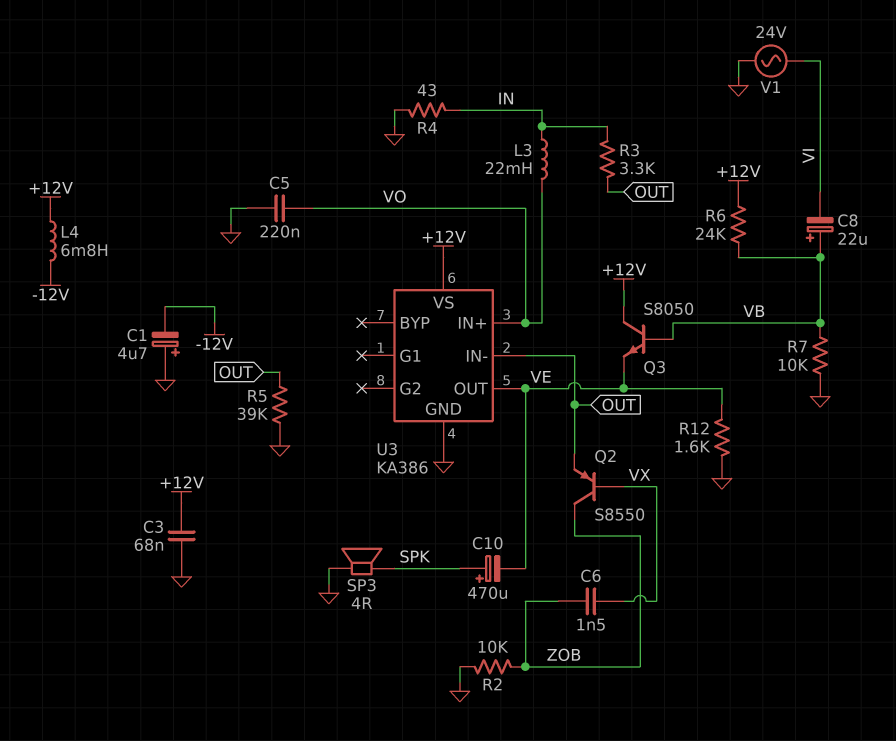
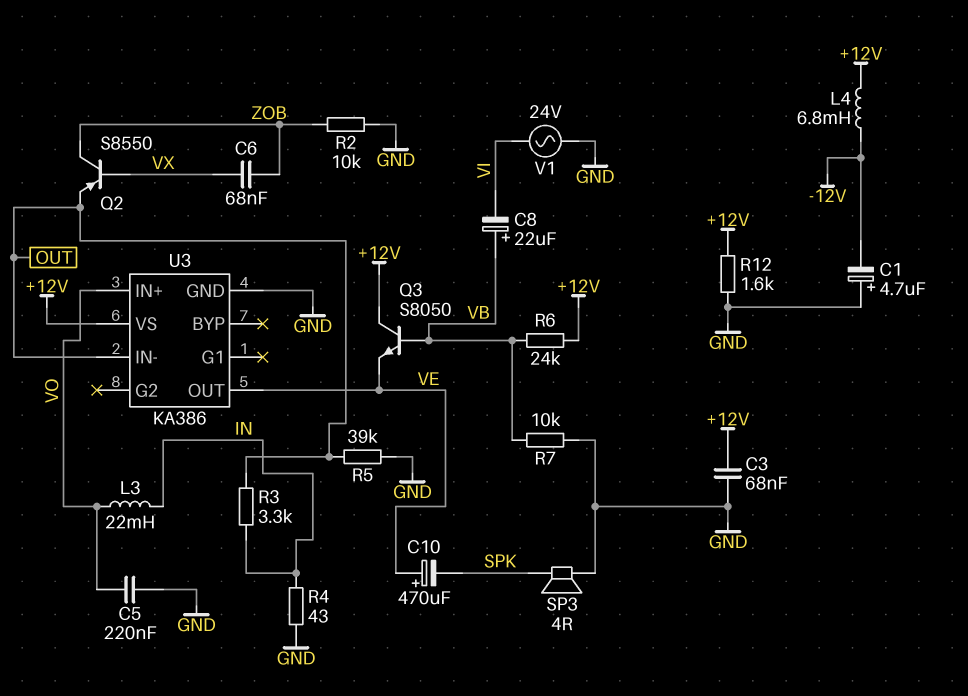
C6: 1.5nF (VX, ZOB) -> 68nF (VX, ZOB)
C10: 470uF (plus SPK, minus VE) -> 470uF (plus VE, minus SPK)
R12: 1.6k (GND, VE) -> 1.6k (+12V, GND)

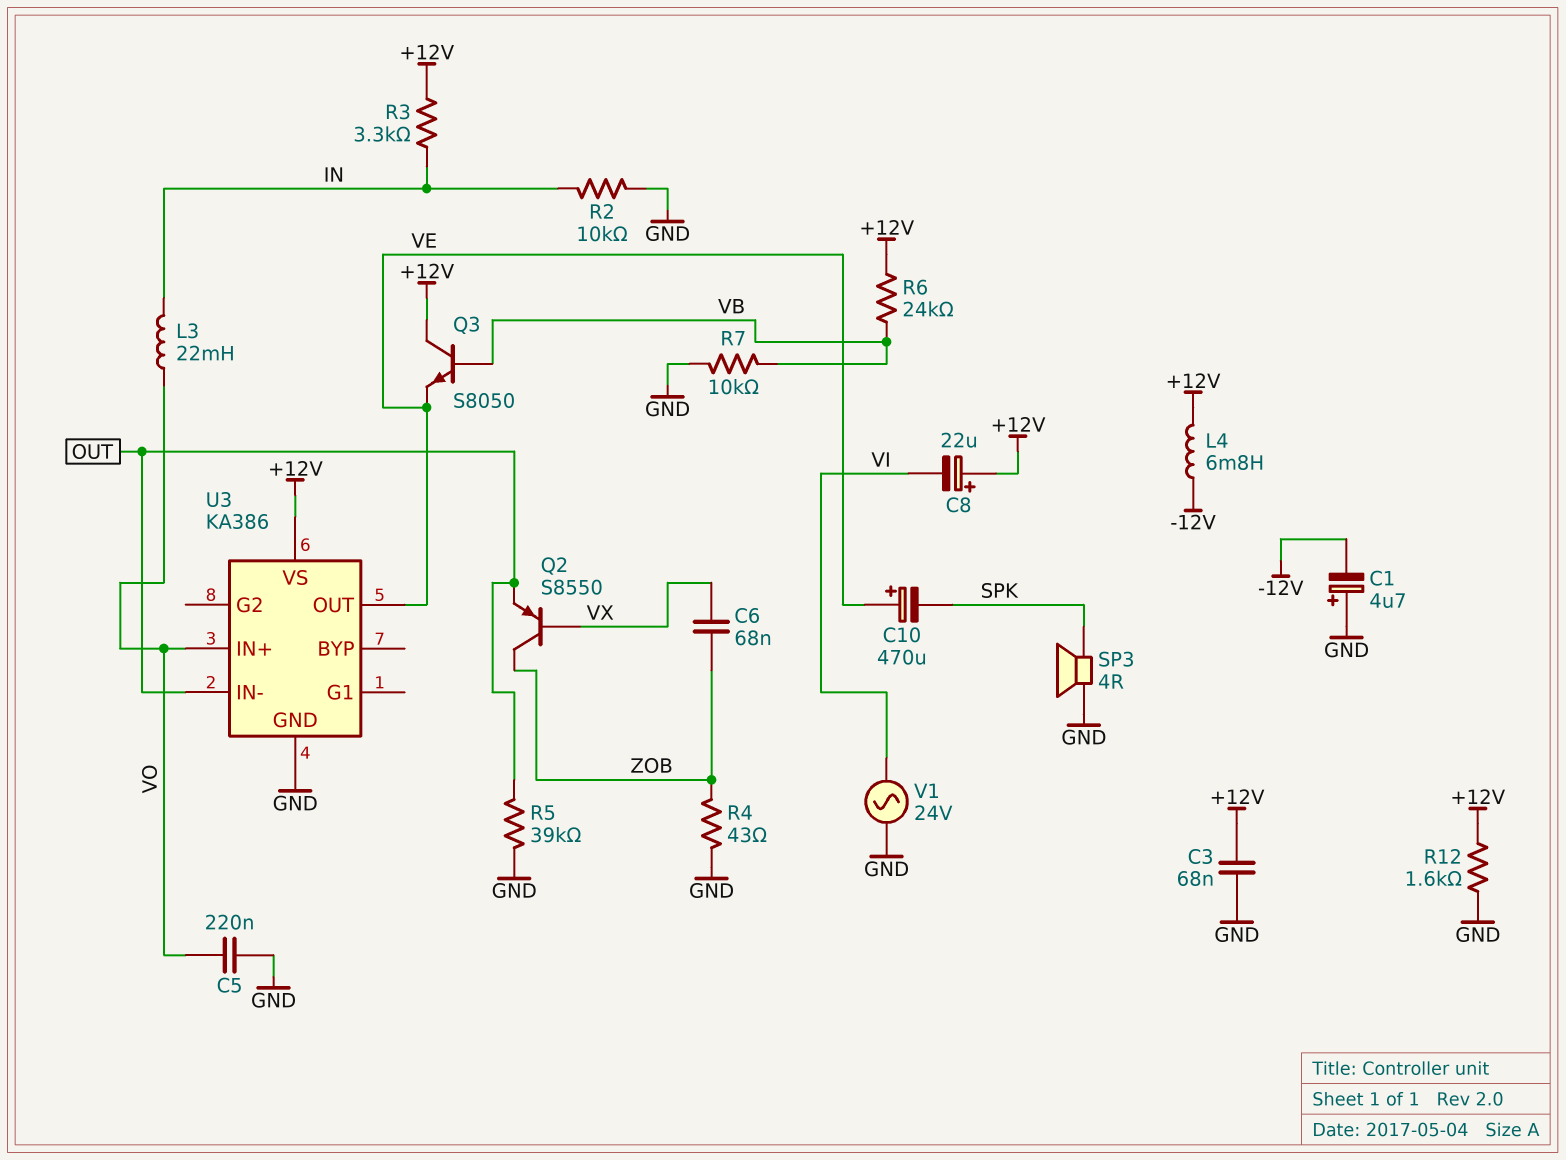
C8: 22uF (plus VB, minus VI) -> 22uF (plus +12V, minus VI)
R2: 10k (GND, ZOB) -> 10k (GND, IN)
R3: 3.3k (IN, OUT) -> 3.3k (+12V, IN)
R4: 43 (GND, IN) -> 43 (GND, ZOB)

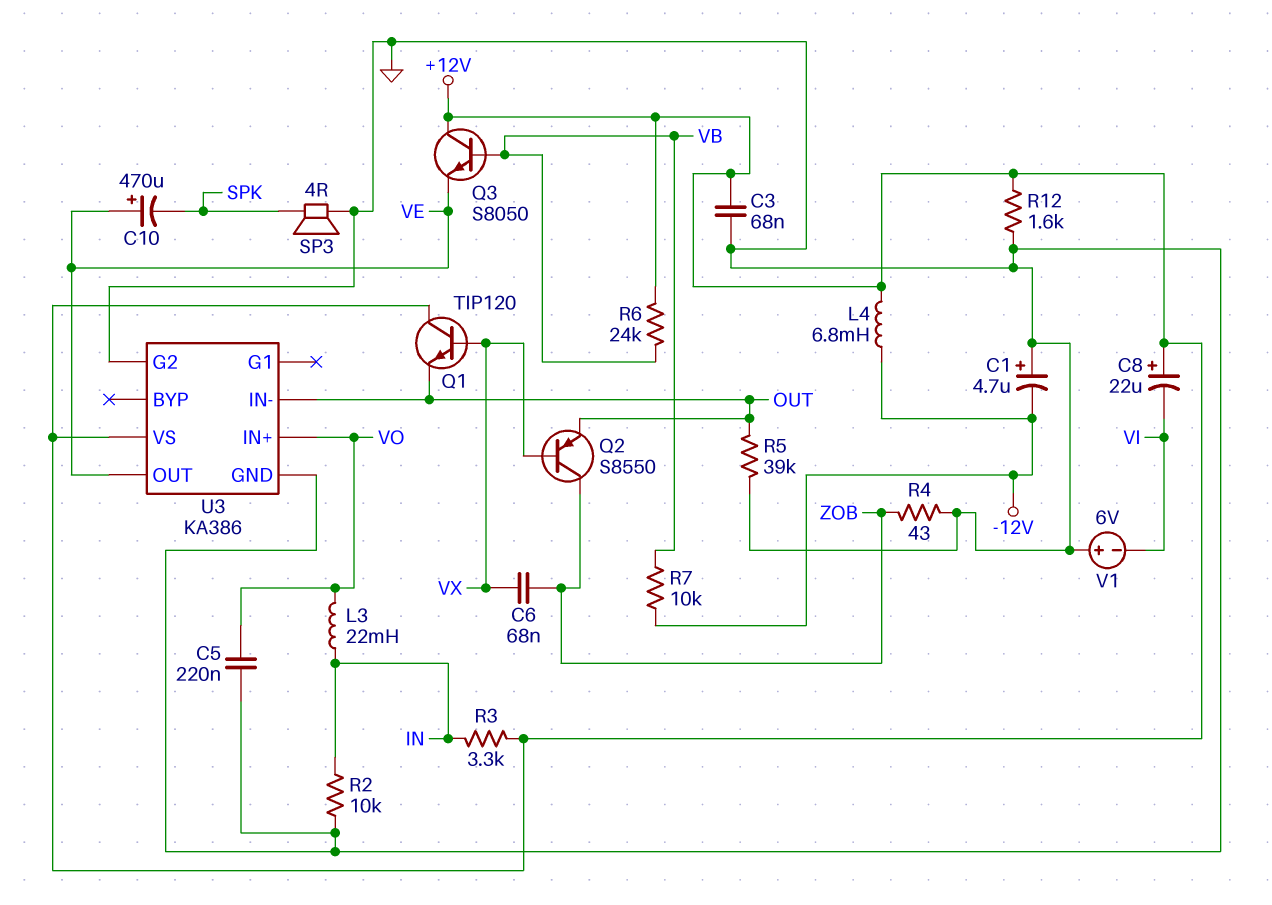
Q1: none -> NPN TIP120 (B VX, C +12V, E OUT)
R7: 10k (GND, VB) -> 10k (-12V, VB)
U3 pin G2: none -> GND
V1: AC 24V (GND, VI) -> 6V (plus GND, minus VI)

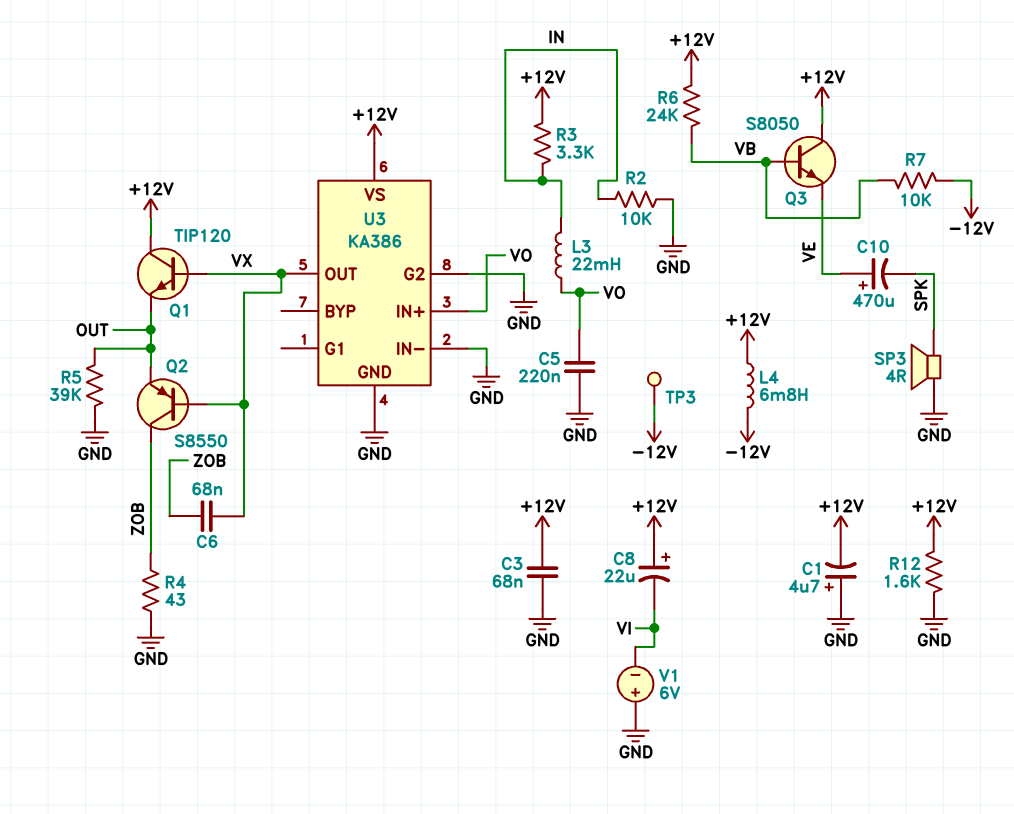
C1: 4.7uF (plus GND, minus -12V) -> 4.7uF (plus GND, minus +12V)
TP3: none -> test point (-12V)
U3 pin IN-: OUT -> GND
U3 pin OUT: VE -> VX

